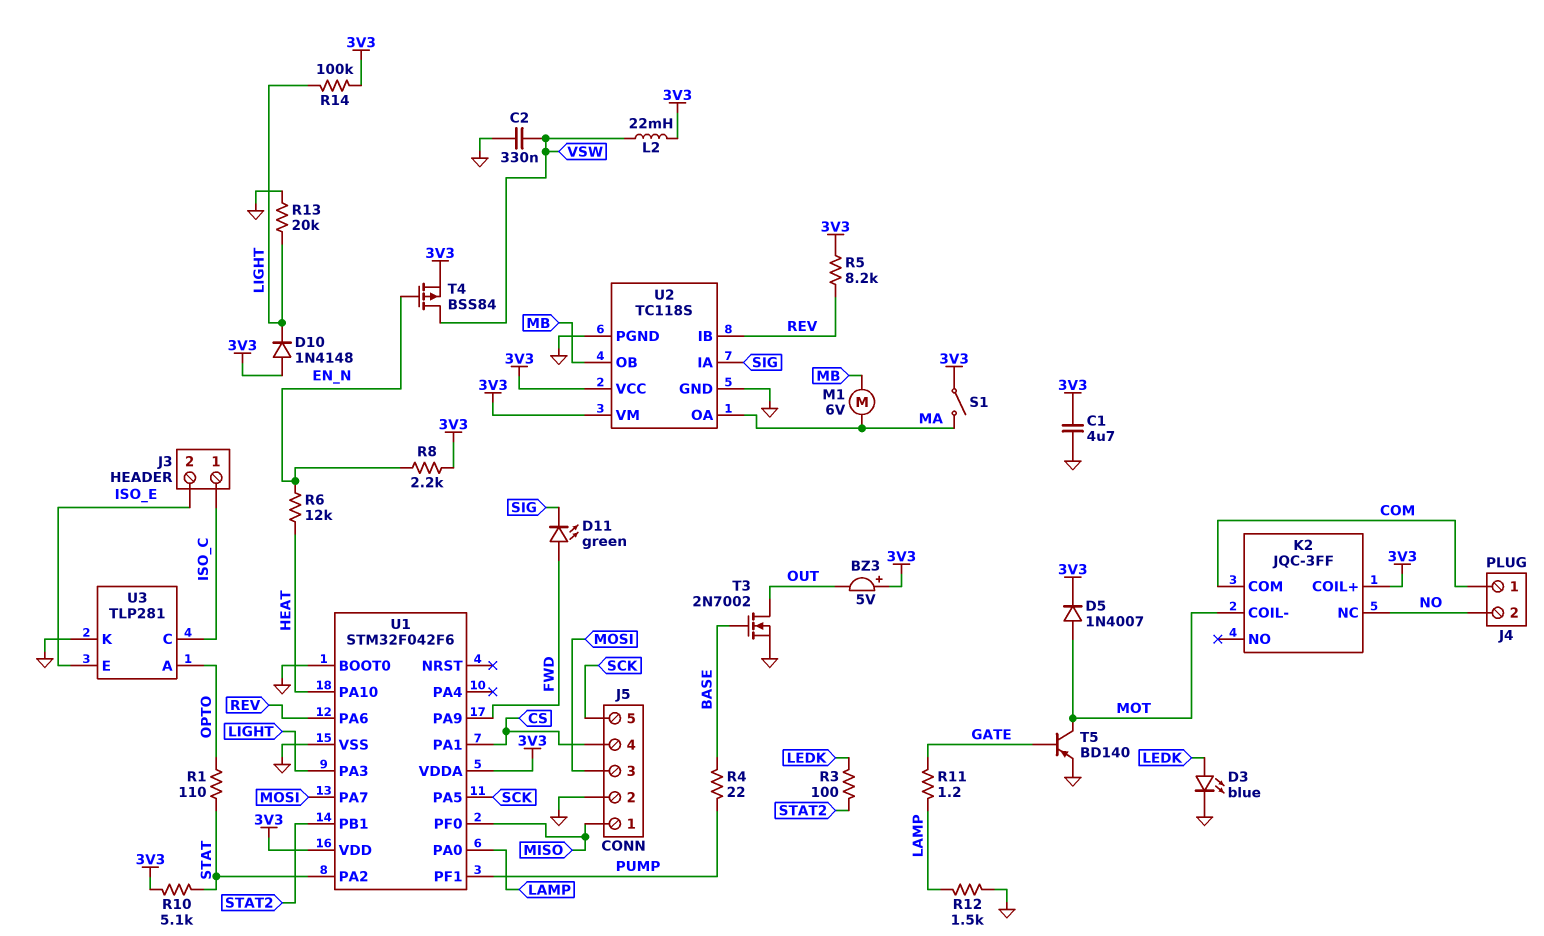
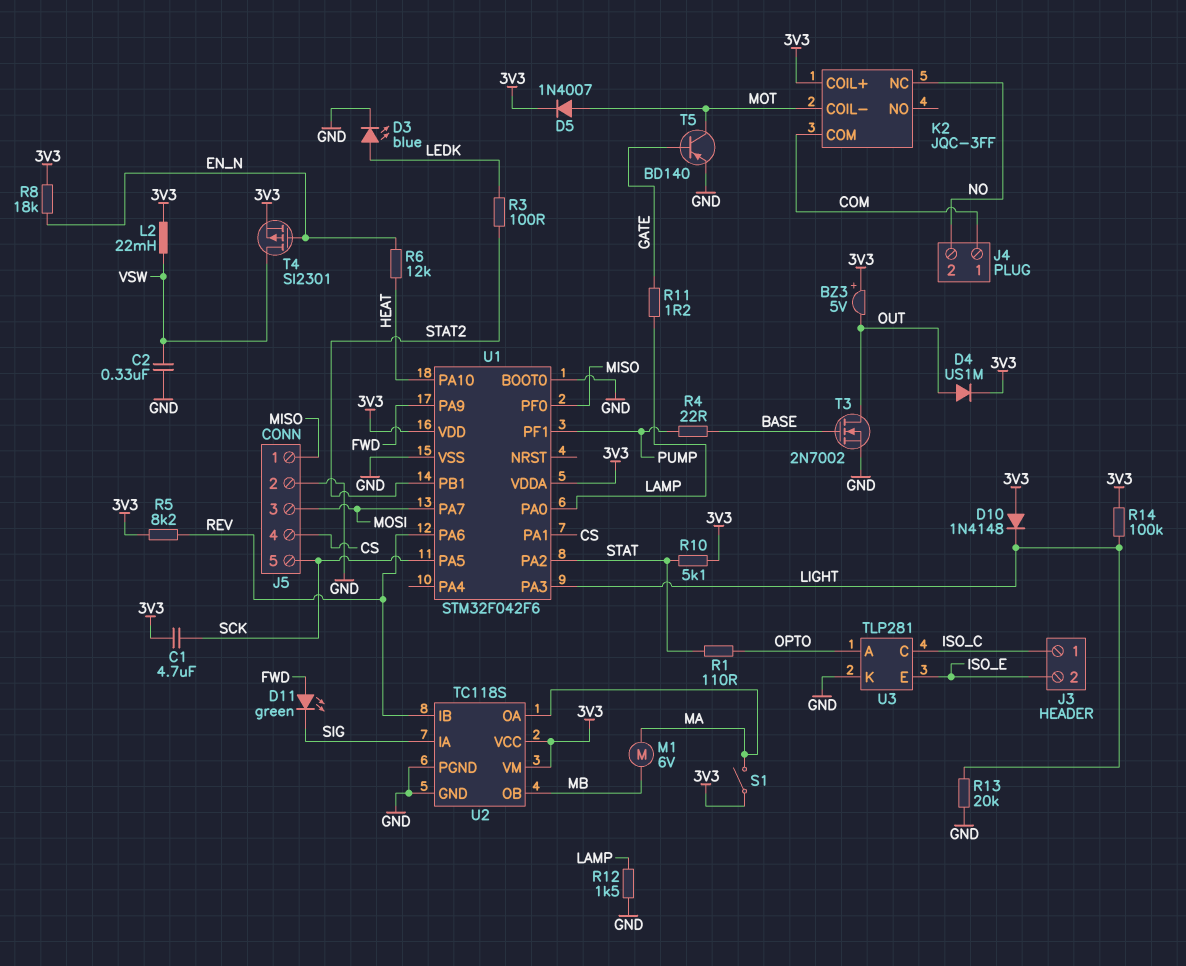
C1: 4.7uF (3V3, GND) -> 4.7uF (3V3, SCK)
D4: none -> diode US1M (A OUT, K 3V3)
R8: 2.2k (3V3, EN_N) -> 18k (3V3, EN_N)
T4: PMOS BSS84 (G EN_N, D VSW, S 3V3) -> PMOS SI2301 (G EN_N, D VSW, S 3V3)

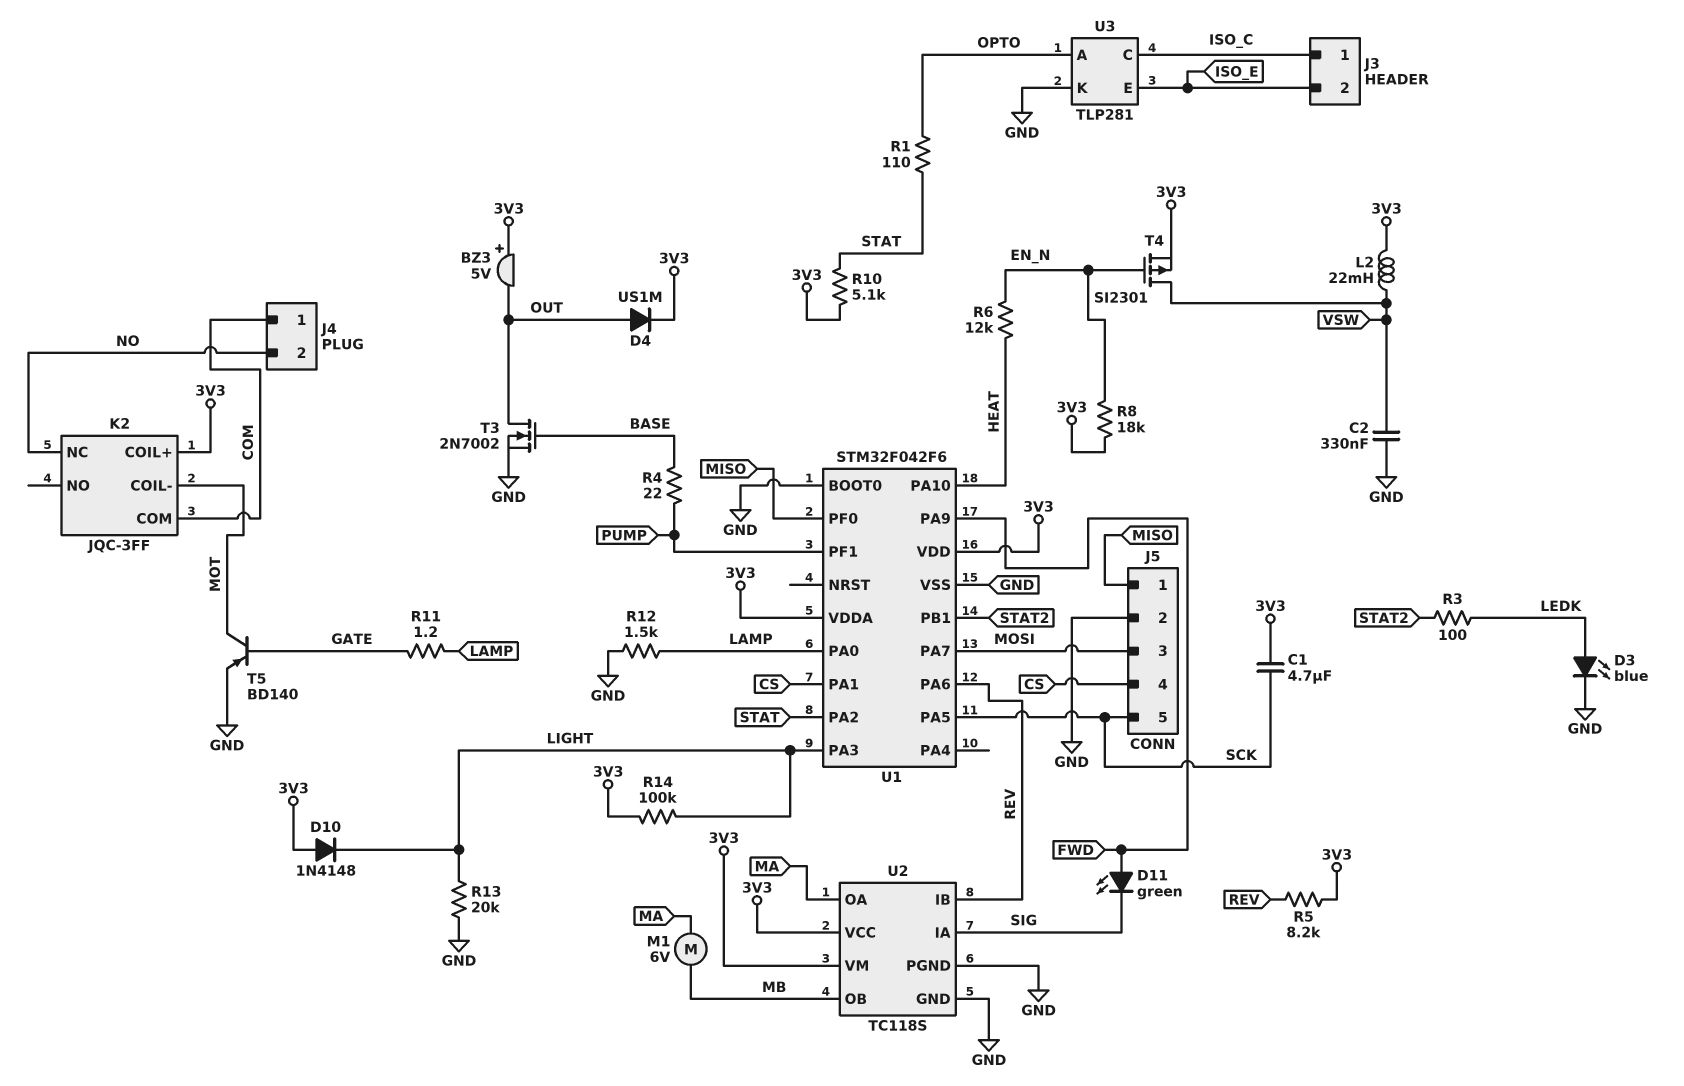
D5: diode 1N4007 (A MOT, K 3V3) -> none
S1: switch (3V3, MA) -> none

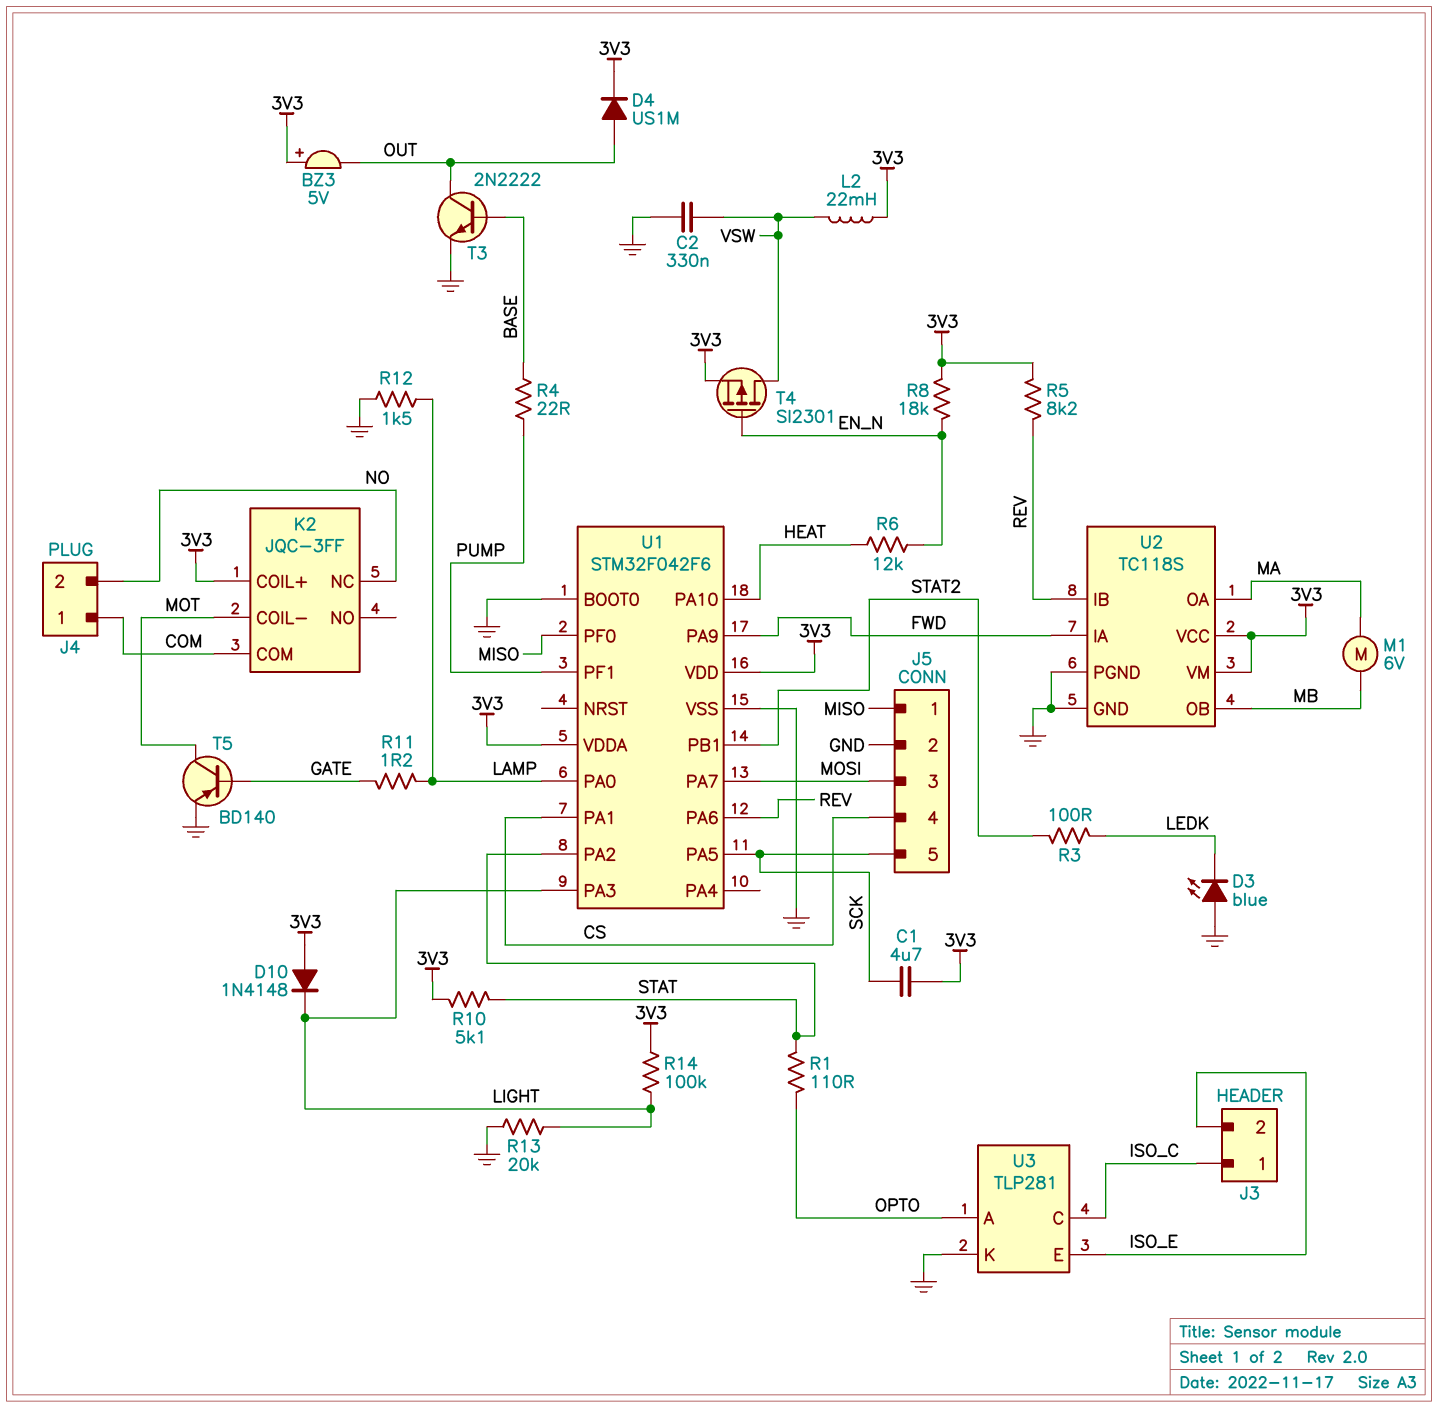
D3: LED blue (A LEDK, K GND) -> LED blue (A GND, K LEDK)
D11: LED green (A FWD, K SIG) -> none
T3: NMOS 2N7002 (G BASE, D OUT, S GND) -> NPN 2N2222 (B BASE, C OUT, E GND)
U2 pin IA: SIG -> FWD

